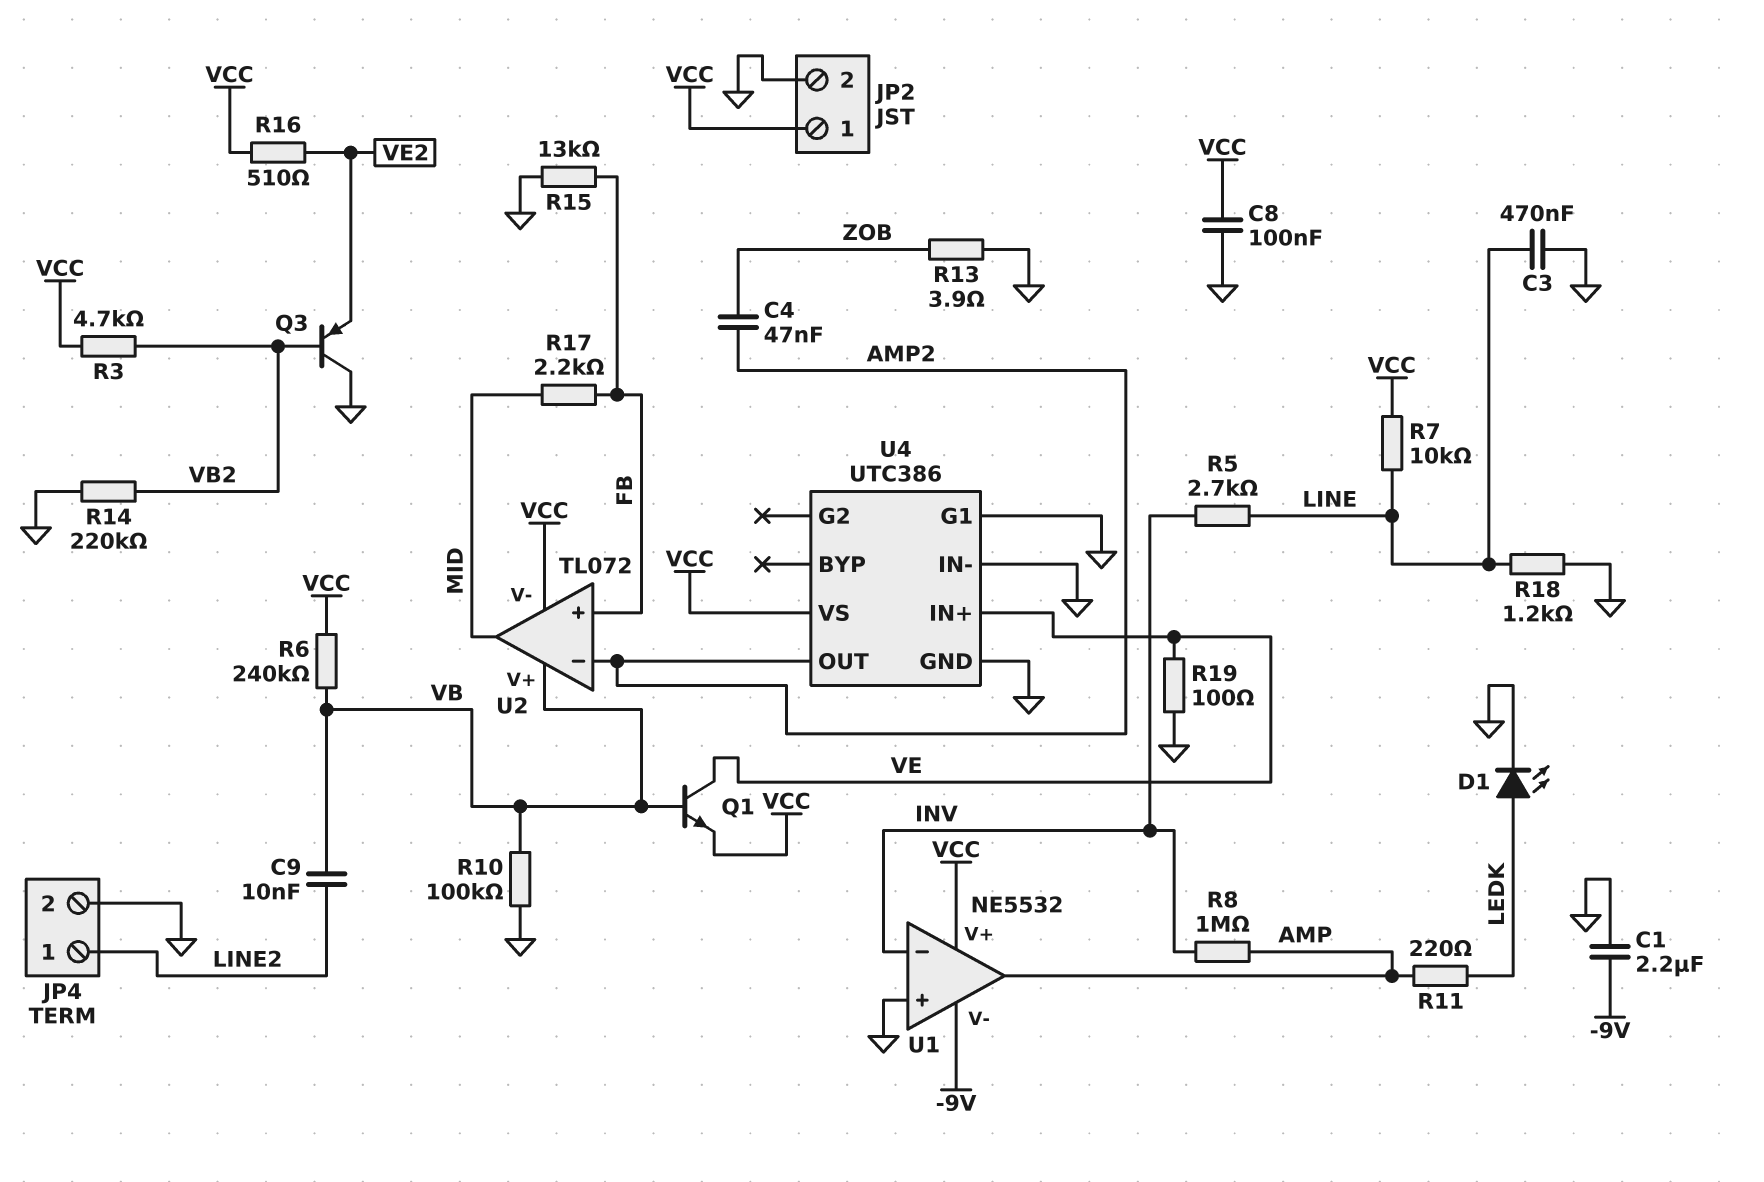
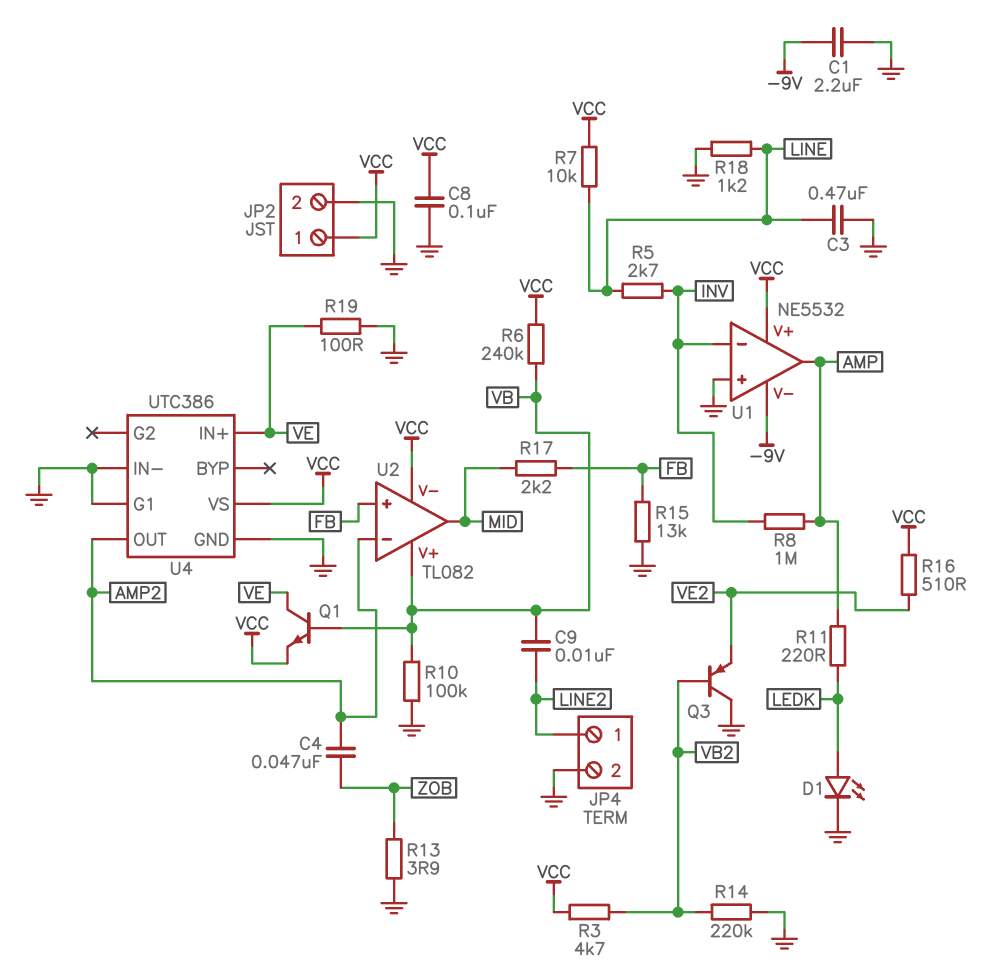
U2: TL072 -> TL082

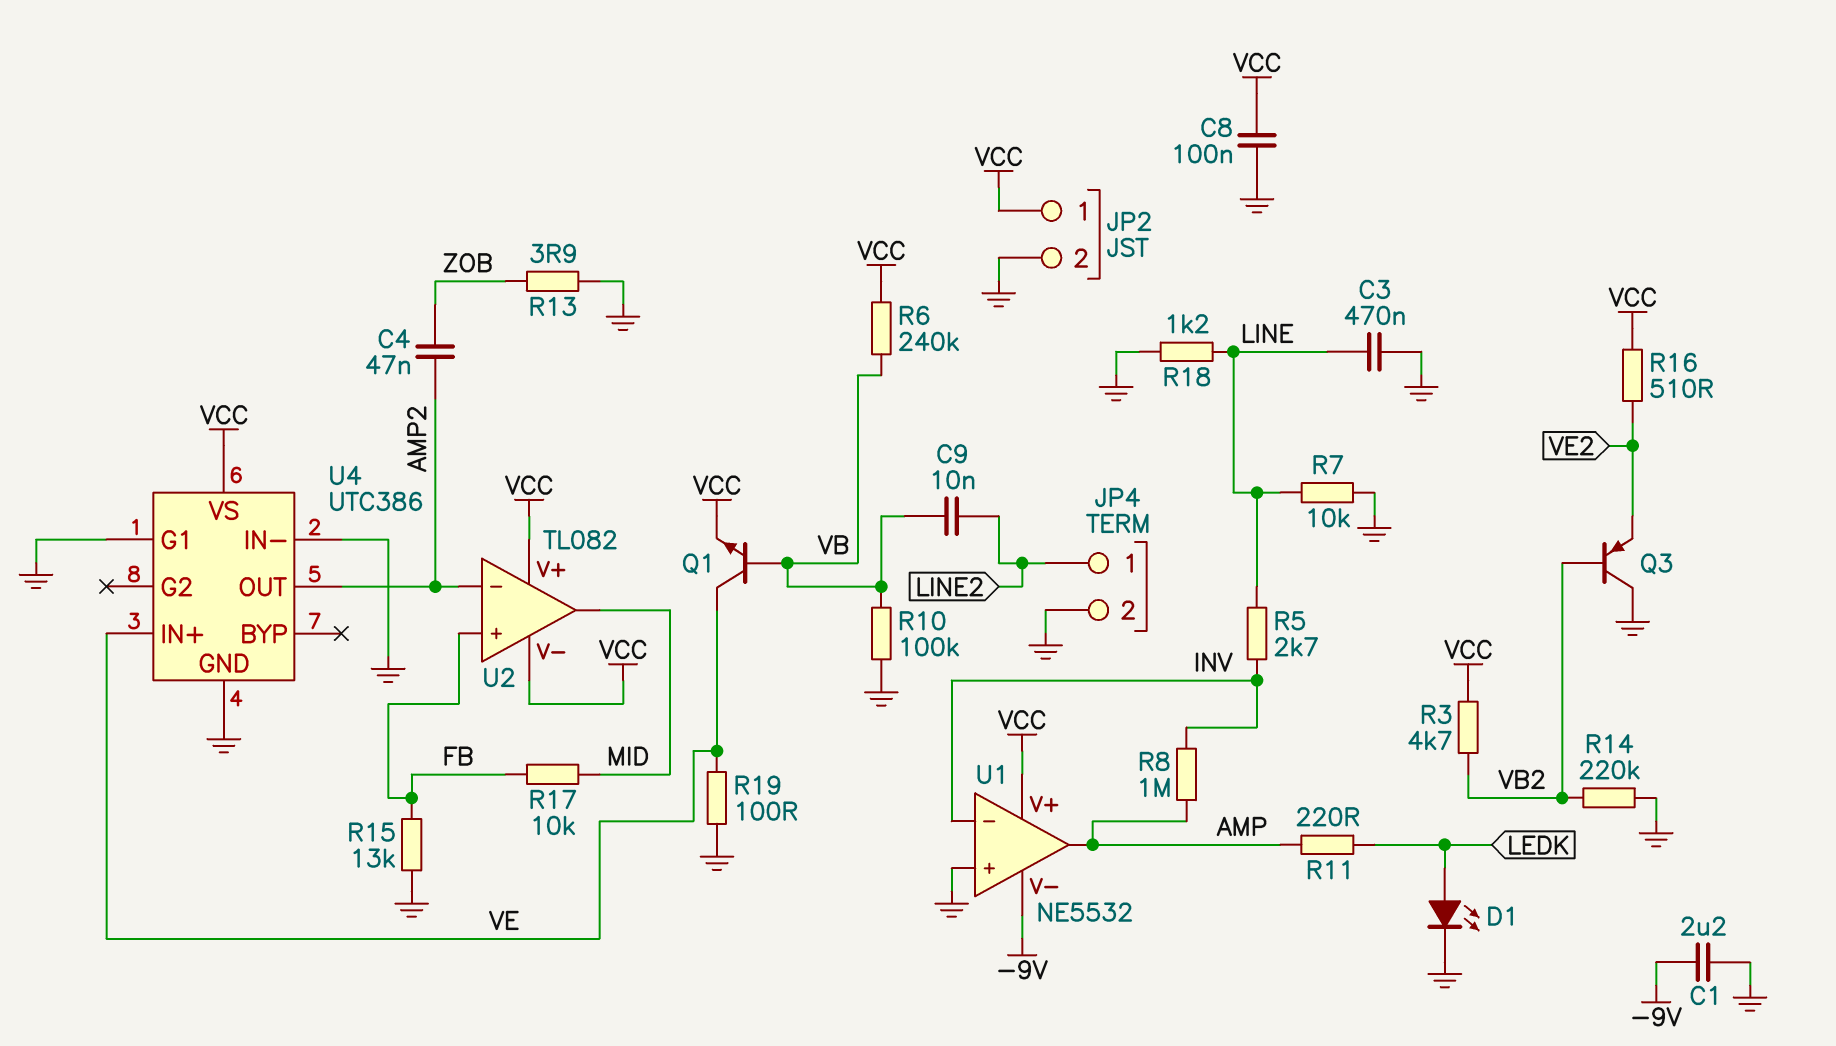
R7: 10k (LINE, VCC) -> 10k (GND, LINE)
R17: 2.2k (FB, MID) -> 10k (FB, MID)
U2 pin V+: VB -> VCC

